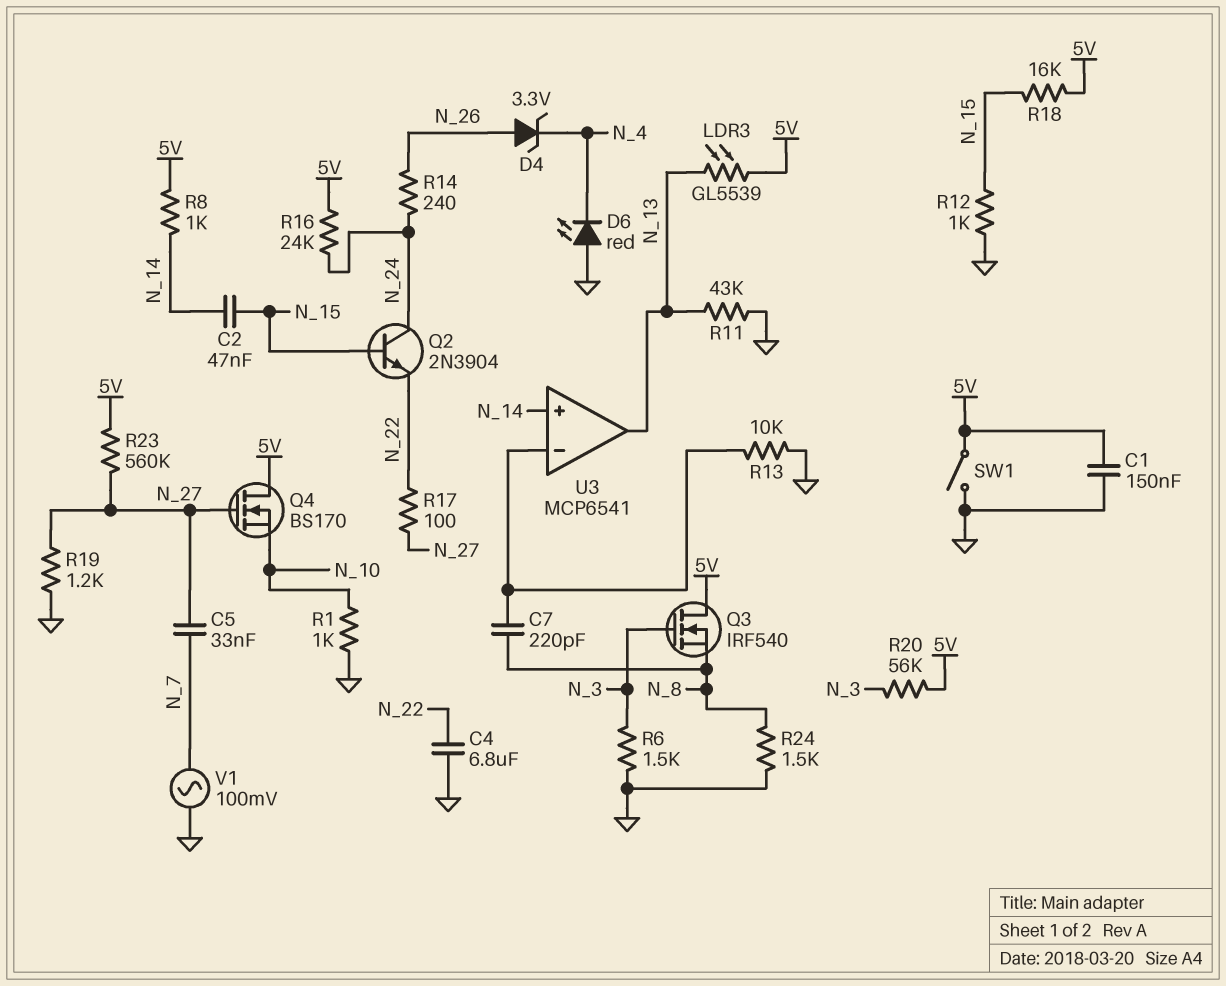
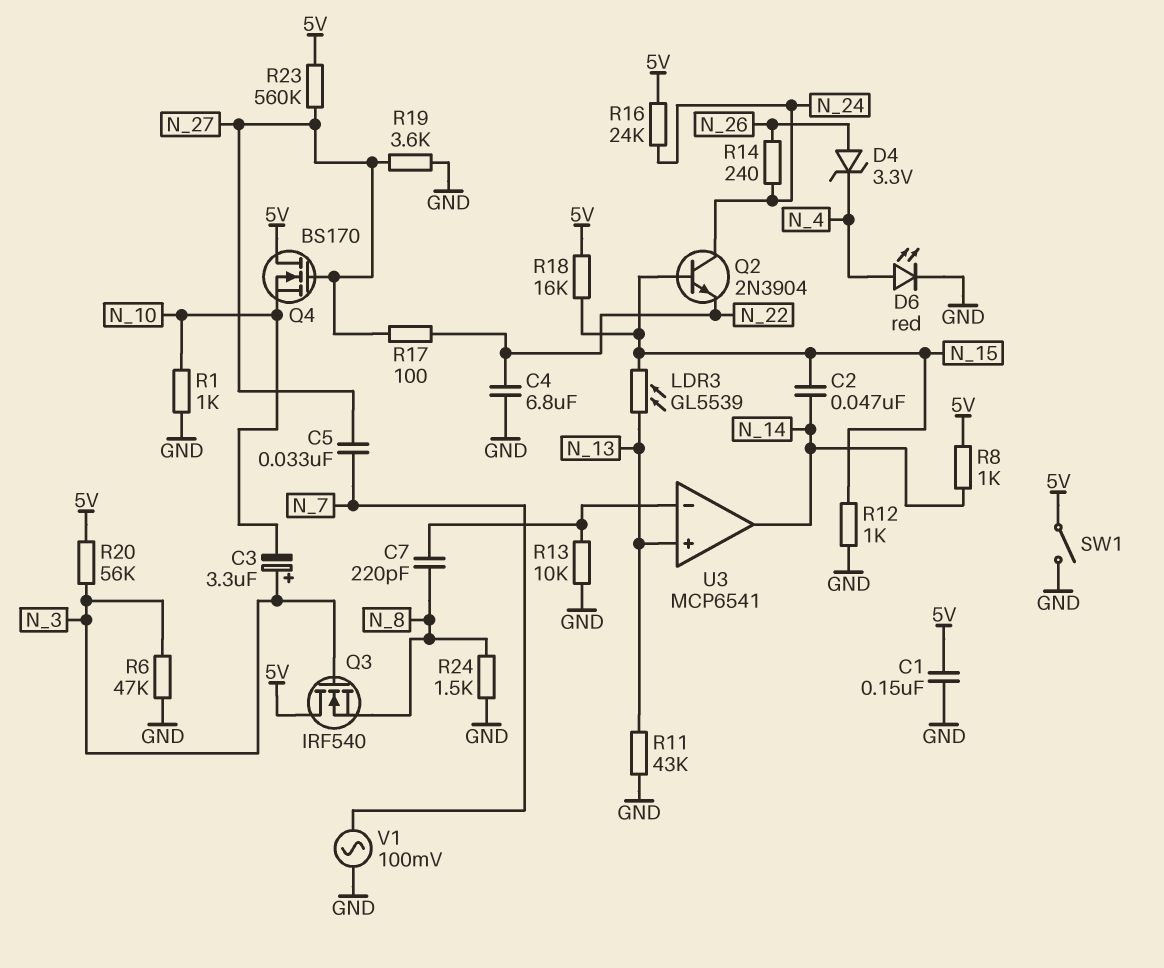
C3: none -> 3.3uF (plus N_3, minus N_10)
D6: LED red (A GND, K N_4) -> LED red (A N_4, K GND)
LDR3: GL5539 (5V, N_13) -> GL5539 (N_13, N_15)
R6: 1.5k (GND, N_3) -> 47k (GND, N_3)
R19: 1.2k (GND, N_27) -> 3.6k (GND, N_27)
U3 pin in+: N_14 -> N_13
U3 pin out: N_13 -> N_14

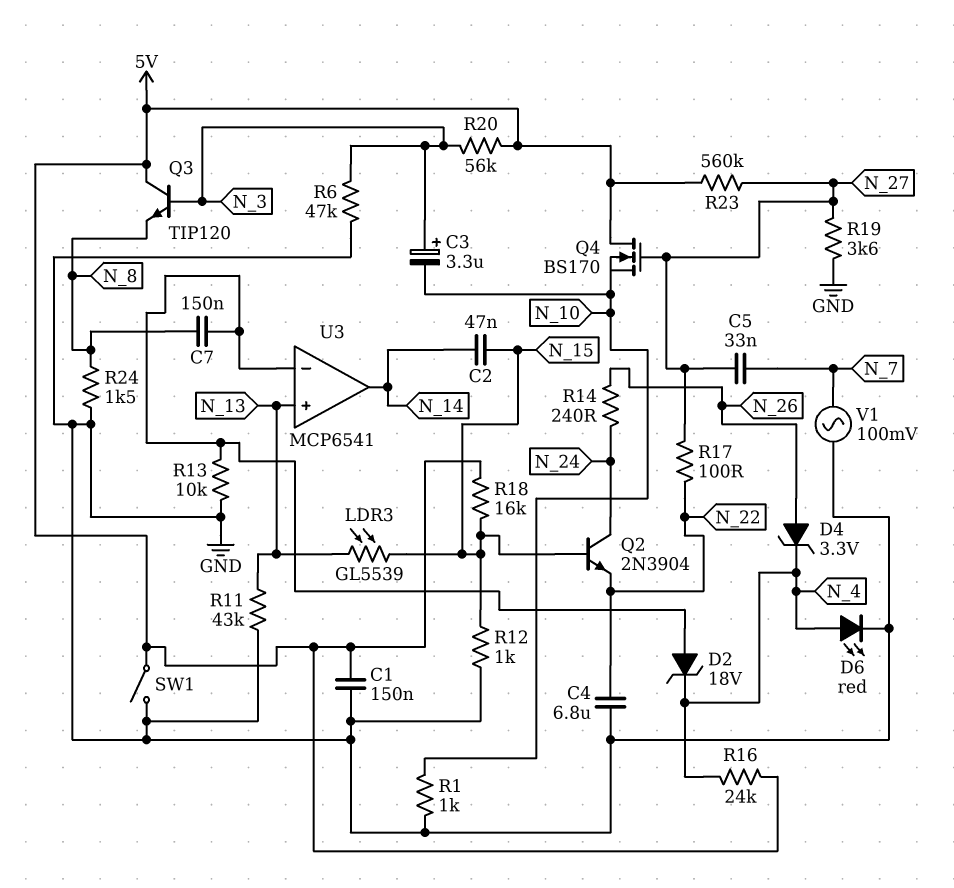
C7: 220pF (N_8, U3/in-) -> 150nF (N_8, U3/in-)
D2: none -> zener 18V (A U3/in-, K N_4)
Q3: NMOS IRF540 (G N_3, D 5V, S N_8) -> NPN TIP120 (B N_3, C 5V, E N_8)
R8: 1k (5V, N_14) -> none
R16: 24k (5V, N_24) -> 24k (5V, N_4)

